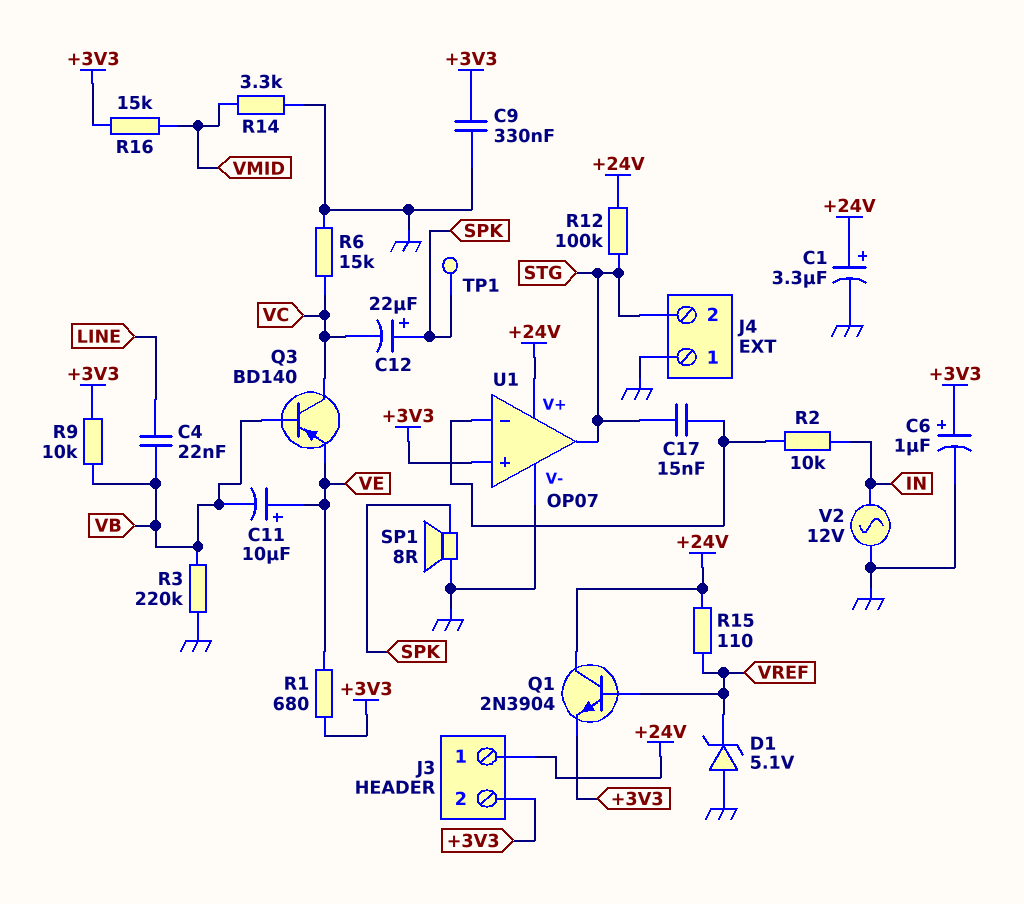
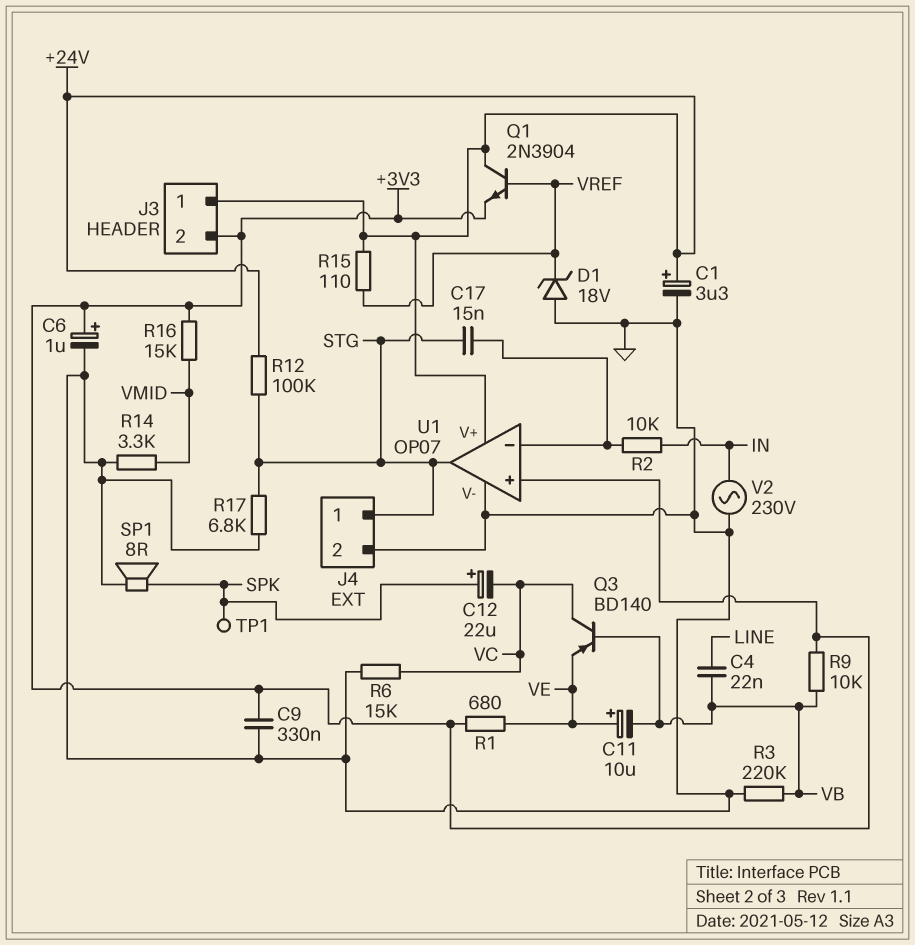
D1: zener 5.1V (A GND, K VREF) -> zener 18V (A GND, K VREF)
J4 pin 1: GND -> STG
J4 pin 2: STG -> GND
R17: none -> 6.8k (GND, STG)
V2: AC 12V (GND, IN) -> AC 230V (GND, IN)

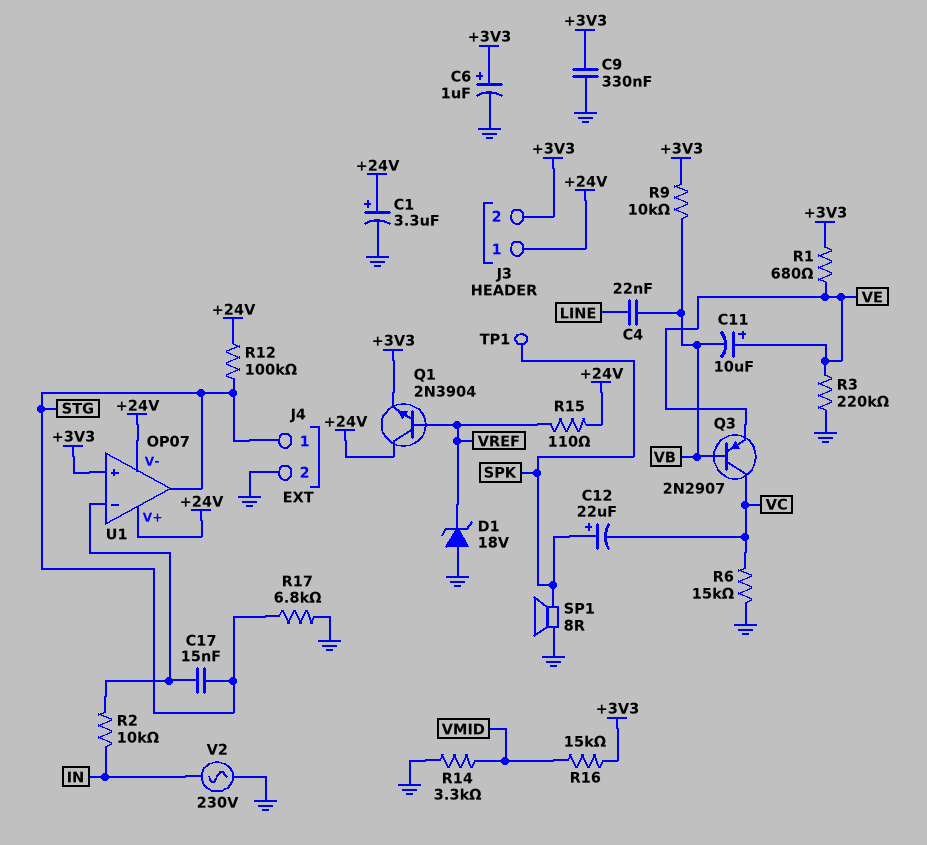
Q3: PNP BD140 (B VB, C VC, E VE) -> PNP 2N2907 (B VB, C VC, E VE)
R3: 220k (GND, VB) -> 220k (GND, VE)
U1 pin V-: GND -> +24V

